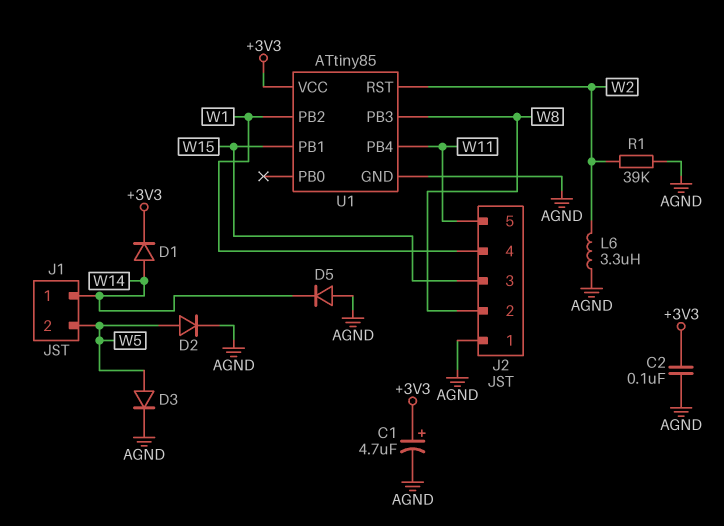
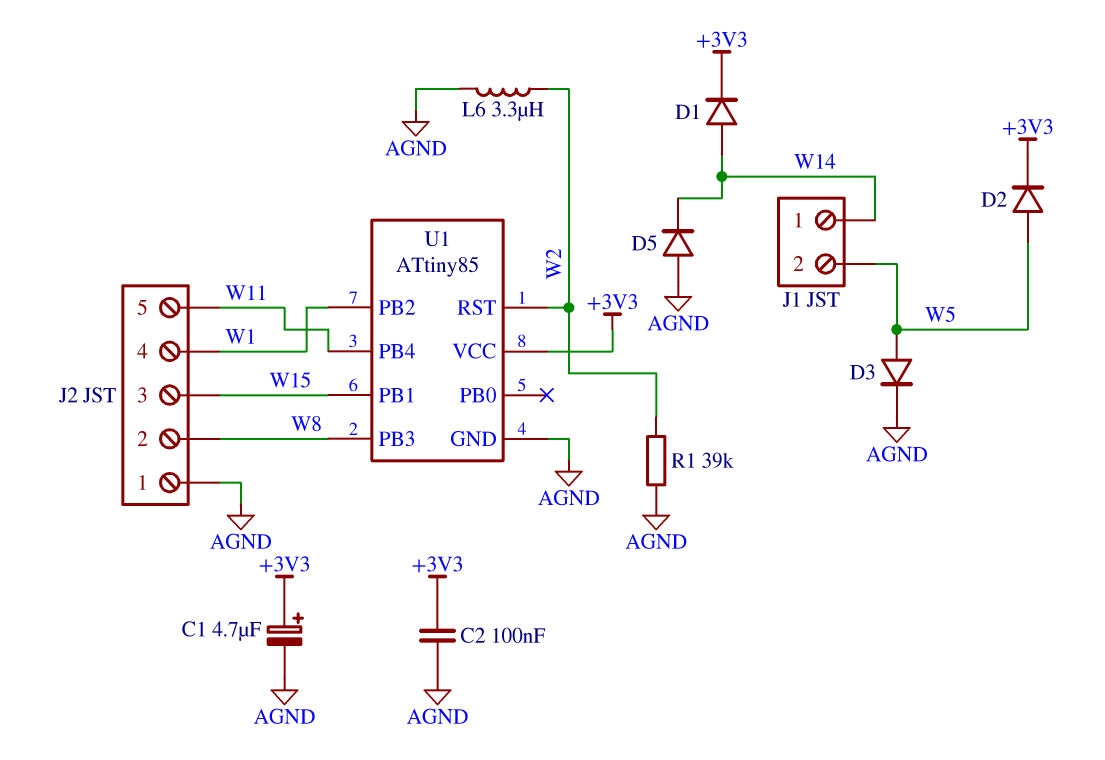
D2: diode (A W5, K AGND) -> diode (A W5, K +3V3)

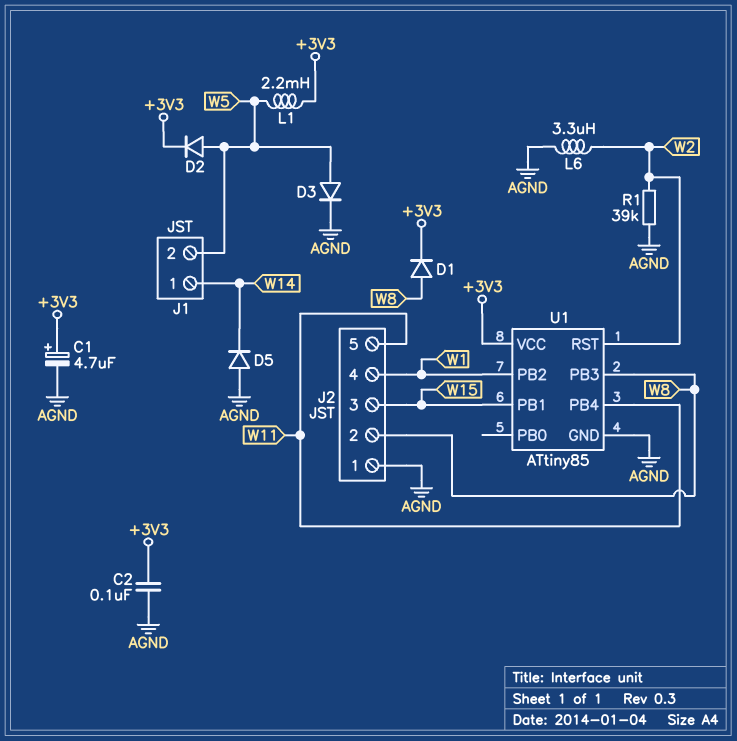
D1: diode (A W14, K +3V3) -> diode (A W8, K +3V3)
L1: none -> 2.2mH (+3V3, W5)

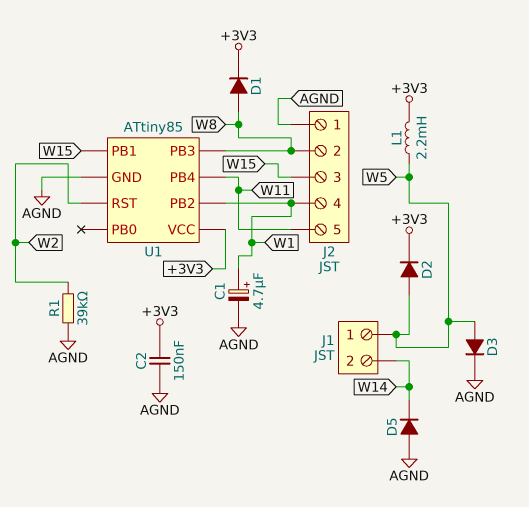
C1: 4.7uF (plus +3V3, minus AGND) -> 4.7uF (plus W1, minus AGND)
C2: 100nF (+3V3, AGND) -> 150nF (+3V3, AGND)
J1 pin 1: W14 -> W5
J1 pin 2: W5 -> W14
L6: 3.3uH (AGND, W2) -> none

